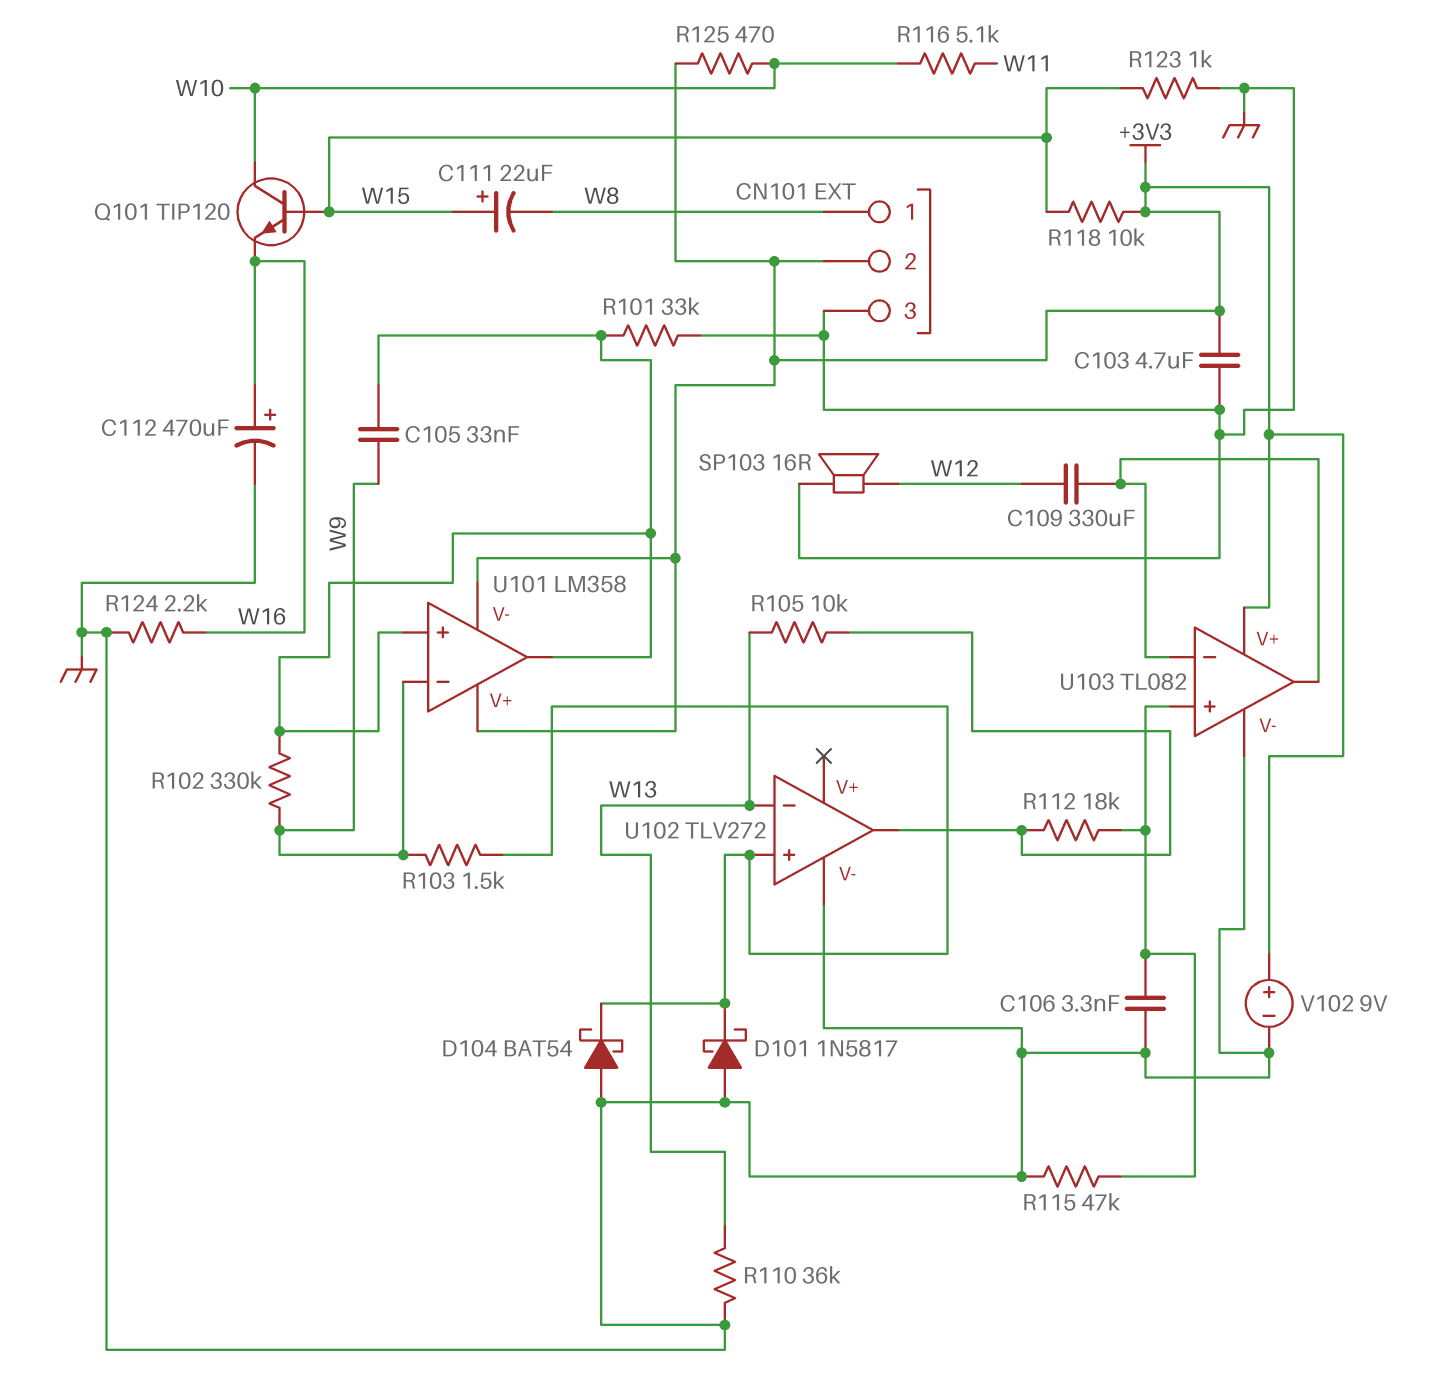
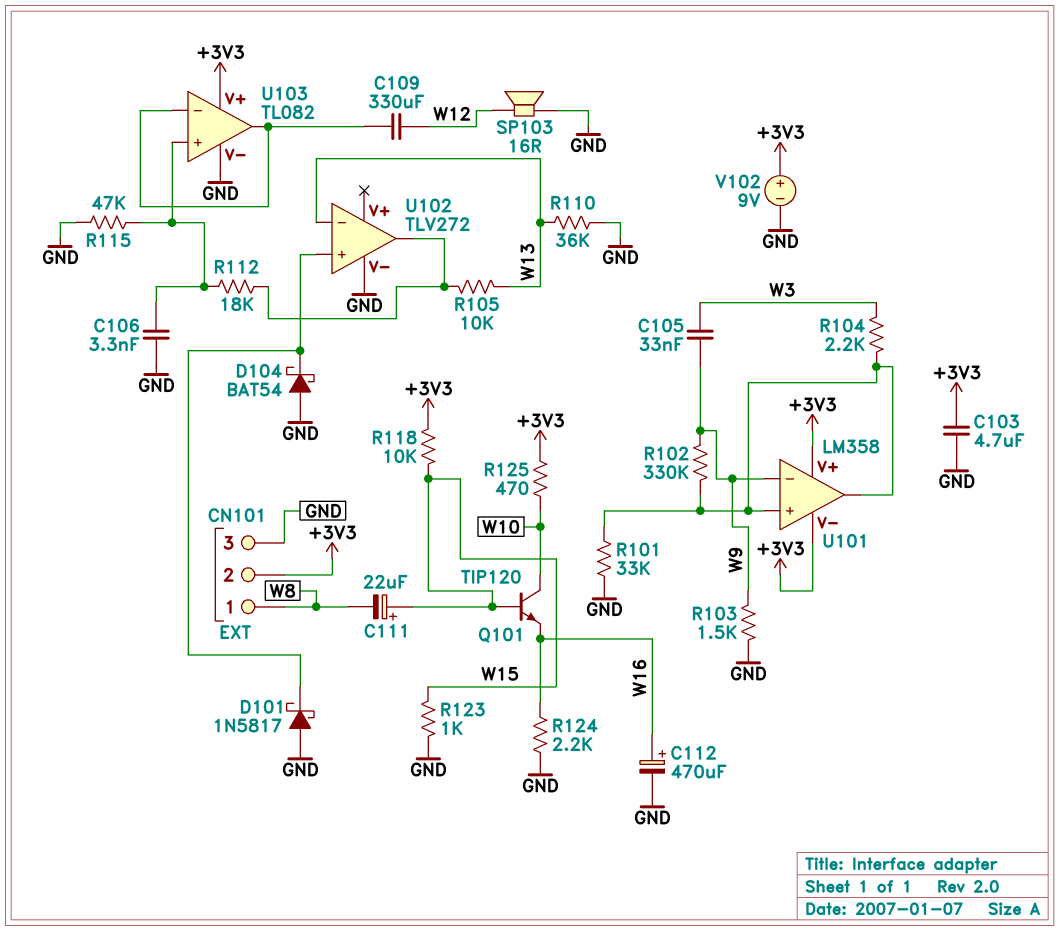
C105: 33nF (U101/in+, W9) -> 33nF (W3, W9)
R103: 1.5k (U102/in+, W9) -> 1.5k (GND, W9)
R104: none -> 2.2k (U101/in+, W3)
R116: 5.1k (W10, W11) -> none

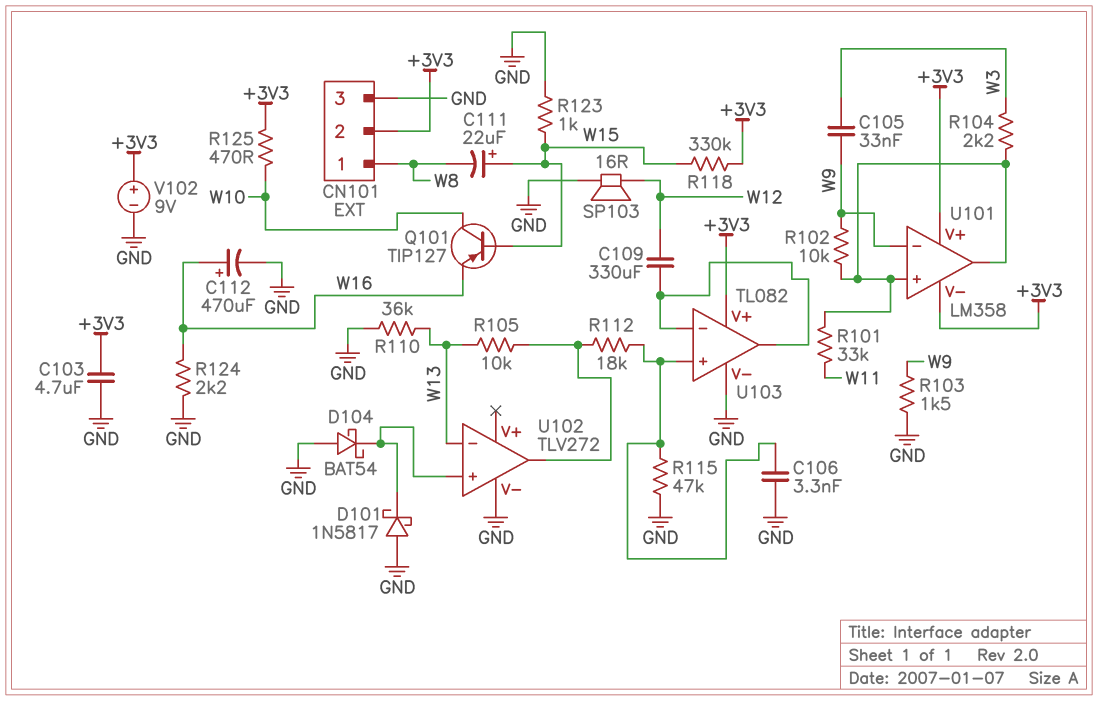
Q101: NPN TIP120 (B W15, C W10, E W16) -> PNP TIP127 (B W15, C W10, E W16)
R101: 33k (GND, U101/in+) -> 33k (U101/in+, W11)
R102: 330k (U101/in+, W9) -> 10k (U101/in+, W9)
R118: 10k (+3V3, W15) -> 330k (+3V3, W15)

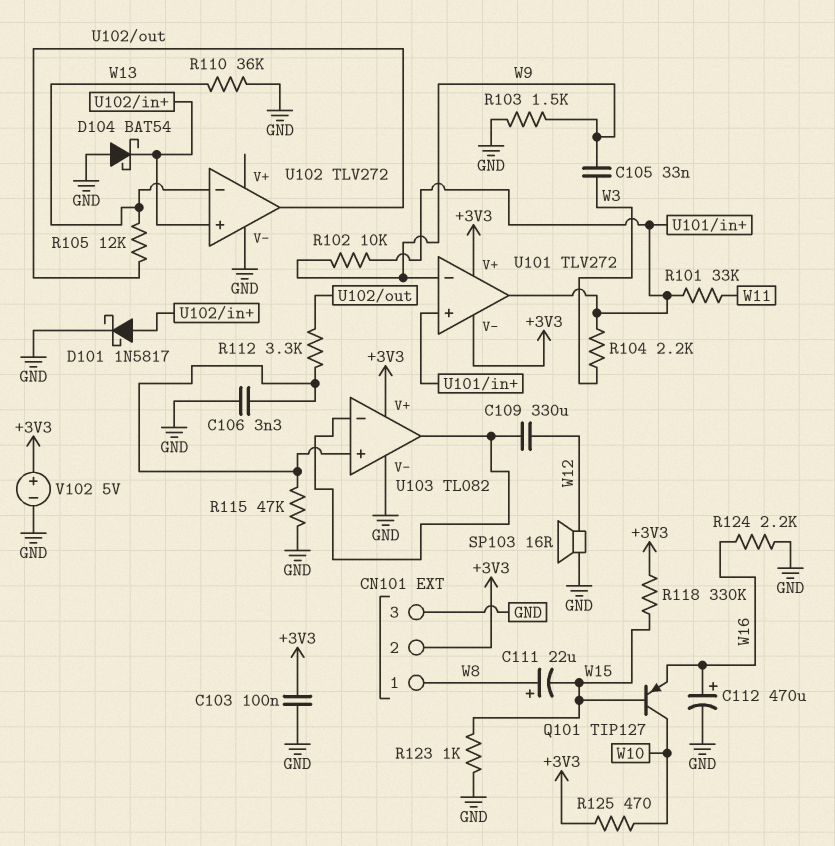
C103: 4.7uF (+3V3, GND) -> 100nF (+3V3, GND)
C111: 22uF (plus W15, minus W8) -> 22uF (plus W8, minus W15)
D101: schottky 1N5817 (A GND, K U102/in+) -> schottky 1N5817 (A U102/in+, K GND)
R105: 10k (U102/out, W13) -> 12k (U102/out, W13)
R112: 18k (U102/out, U103/in+) -> 3.3k (U102/out, U103/in+)
U101: LM358 -> TLV272
V102: 9V (plus +3V3, minus GND) -> 5V (plus +3V3, minus GND)

